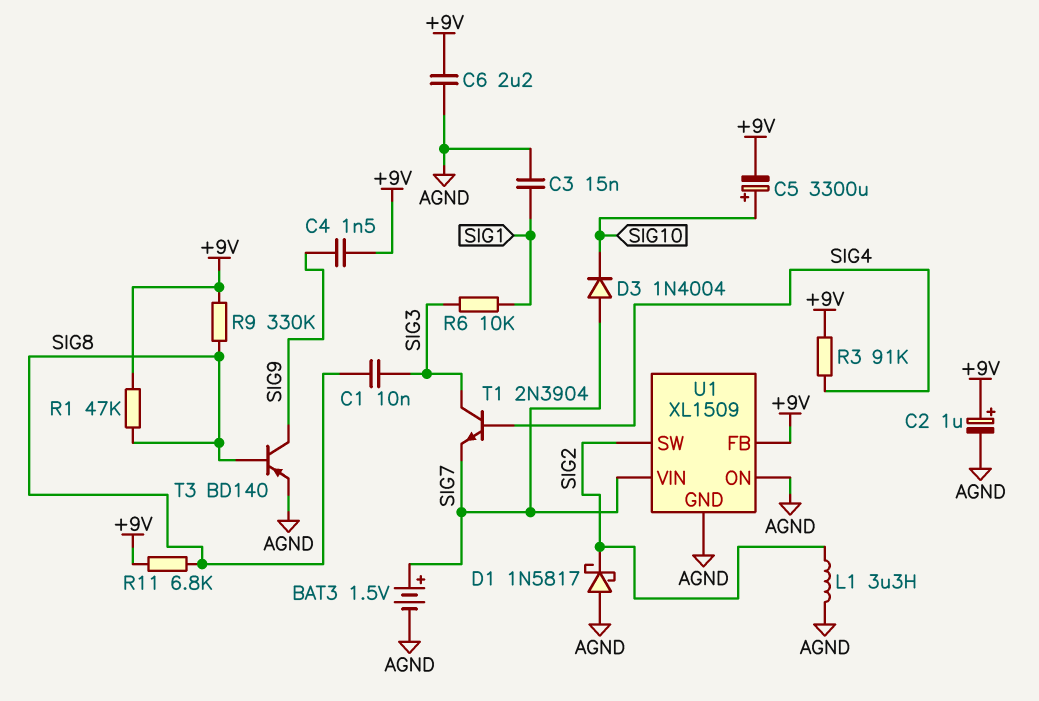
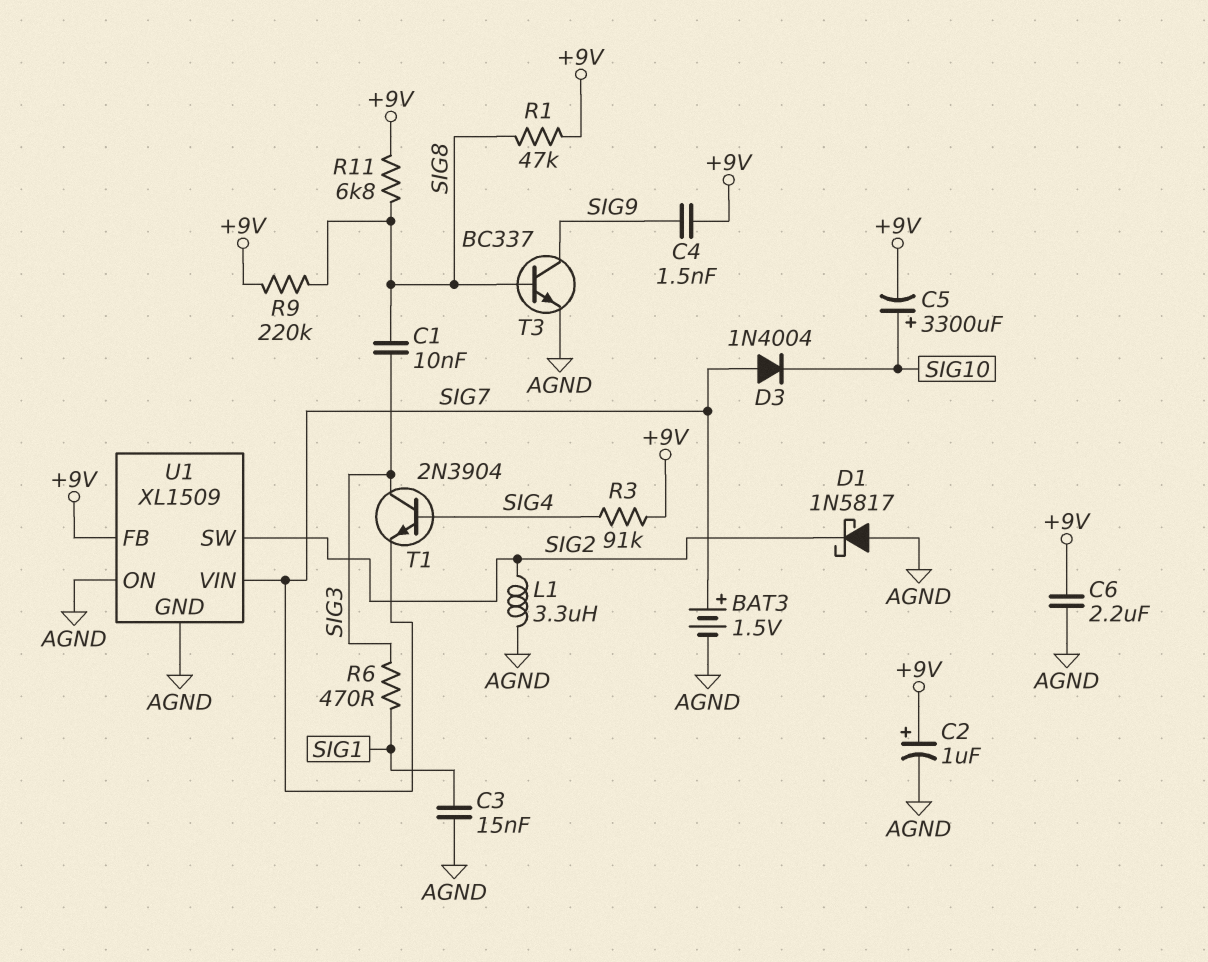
R6: 10k (SIG1, SIG3) -> 470 (SIG1, SIG3)
R9: 330k (+9V, SIG8) -> 220k (+9V, SIG8)
T3: PNP BD140 (B SIG8, C SIG9, E AGND) -> NPN BC337 (B SIG8, C SIG9, E AGND)

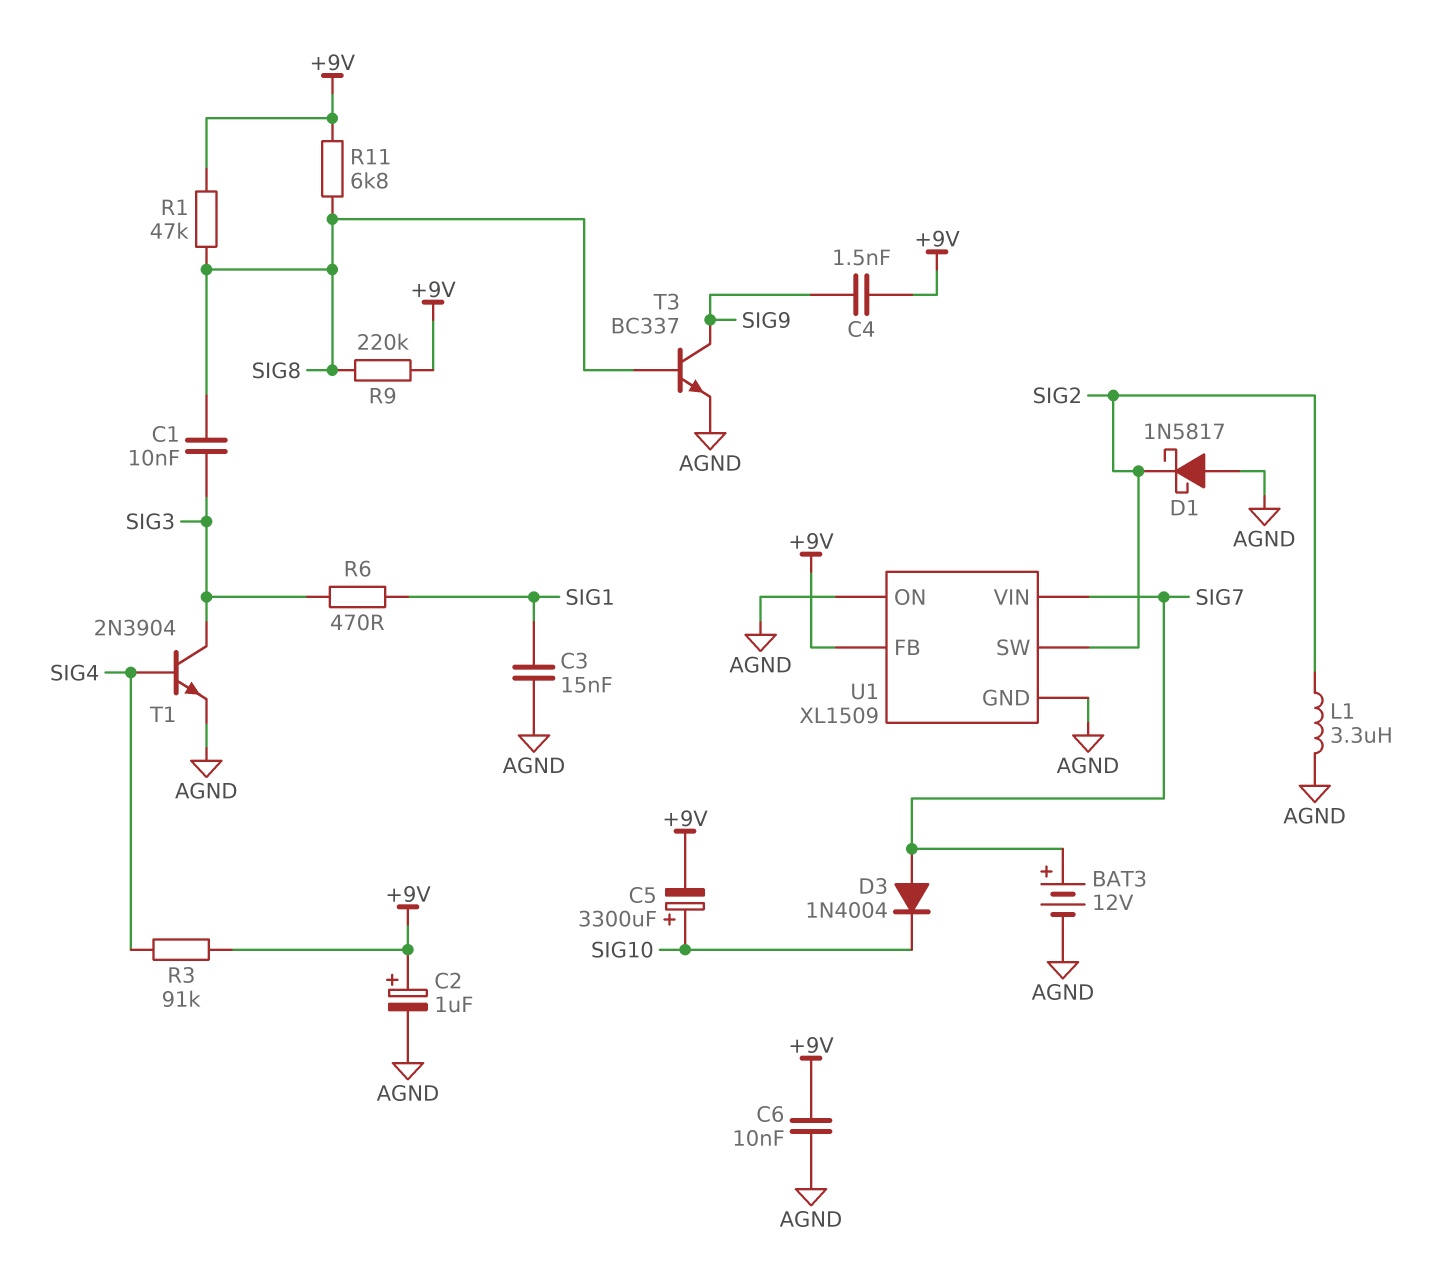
BAT3: 1.5V (plus SIG7, minus AGND) -> 12V (plus SIG7, minus AGND)
C6: 2.2uF (+9V, AGND) -> 10nF (+9V, AGND)
T1: NPN 2N3904 (B SIG4, C SIG3, E SIG7) -> NPN 2N3904 (B SIG4, C SIG3, E AGND)

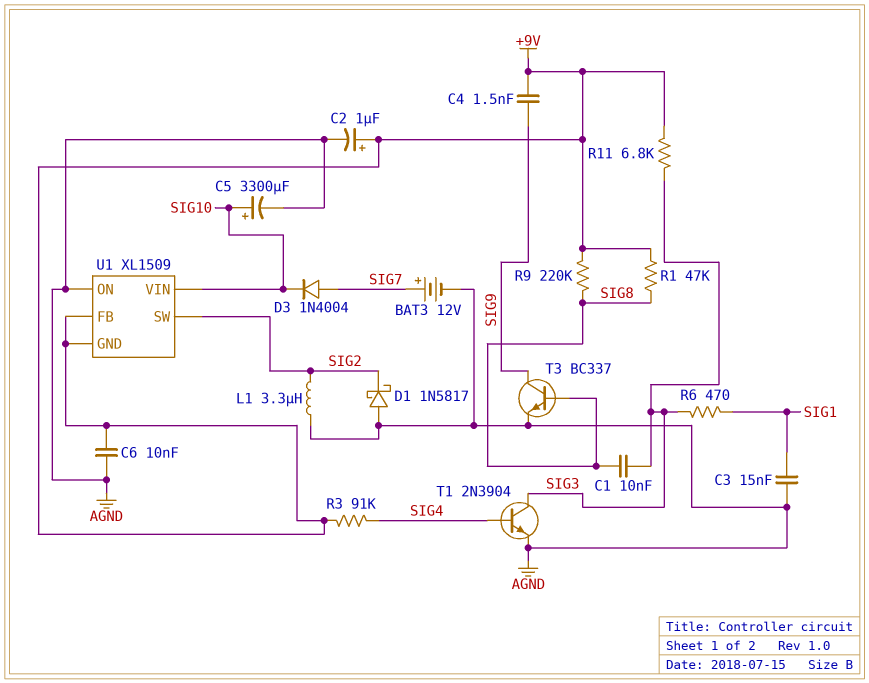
C5: 3300uF (plus SIG10, minus +9V) -> 3300uF (plus SIG10, minus AGND)
R11: 6.8k (+9V, SIG8) -> 6.8k (+9V, SIG3)
U1 pin GND: AGND -> +9V
U1 pin VIN: SIG7 -> SIG10

